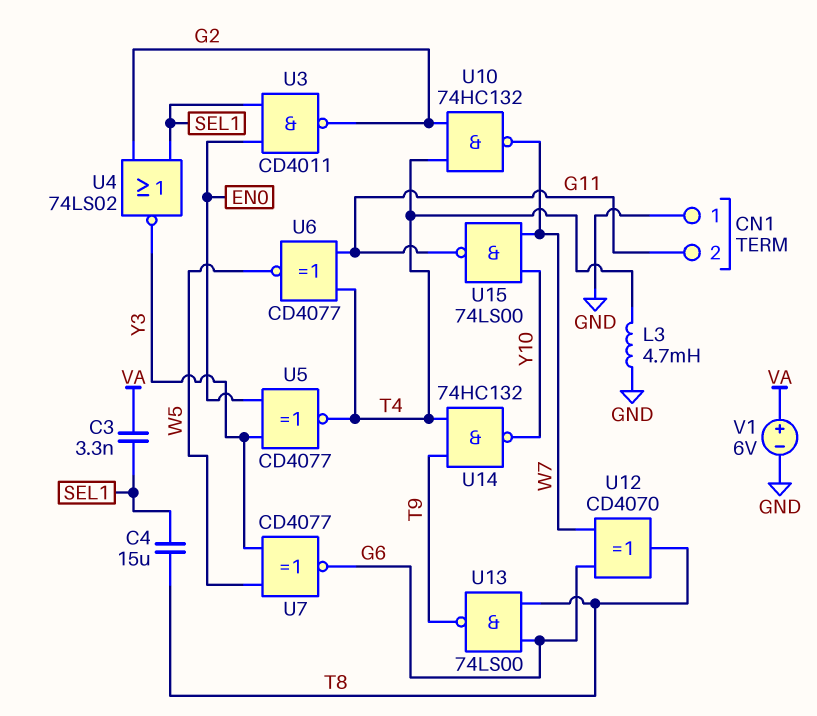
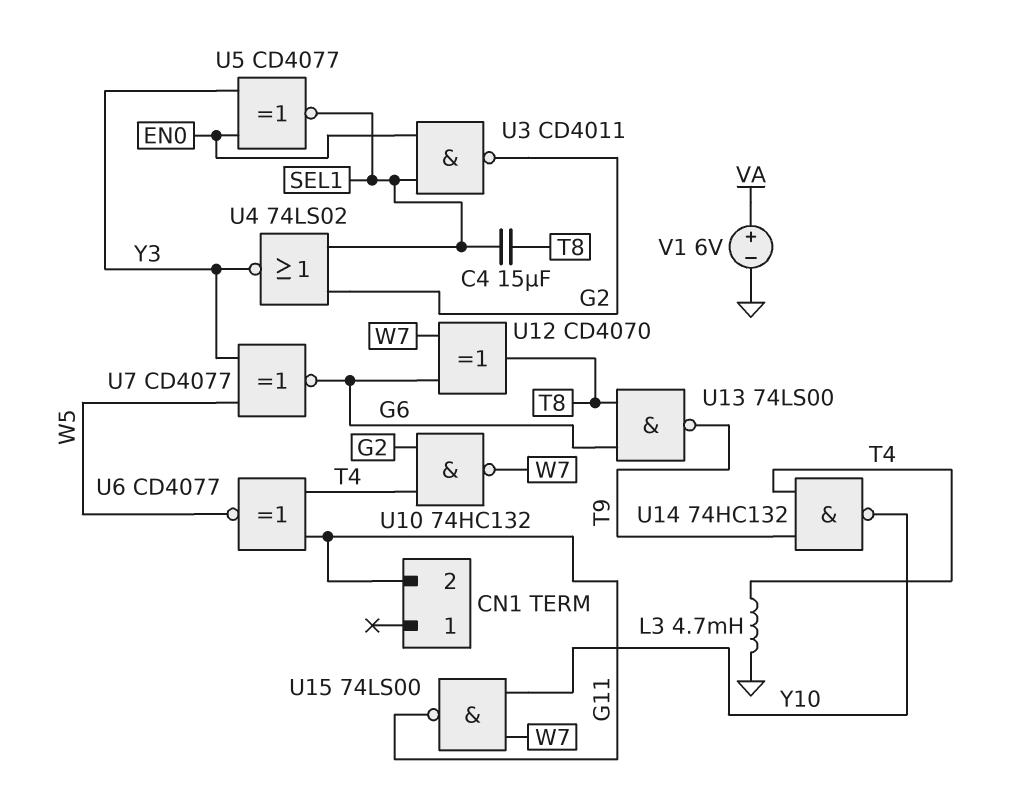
C3: 3.3nF (SEL1, VA) -> none
CN1 pin 1: GND -> none
U5: XNOR CD4077 (in EN0, in Y3, out T4) -> XNOR CD4077 (in EN0, in Y3, out SEL1)

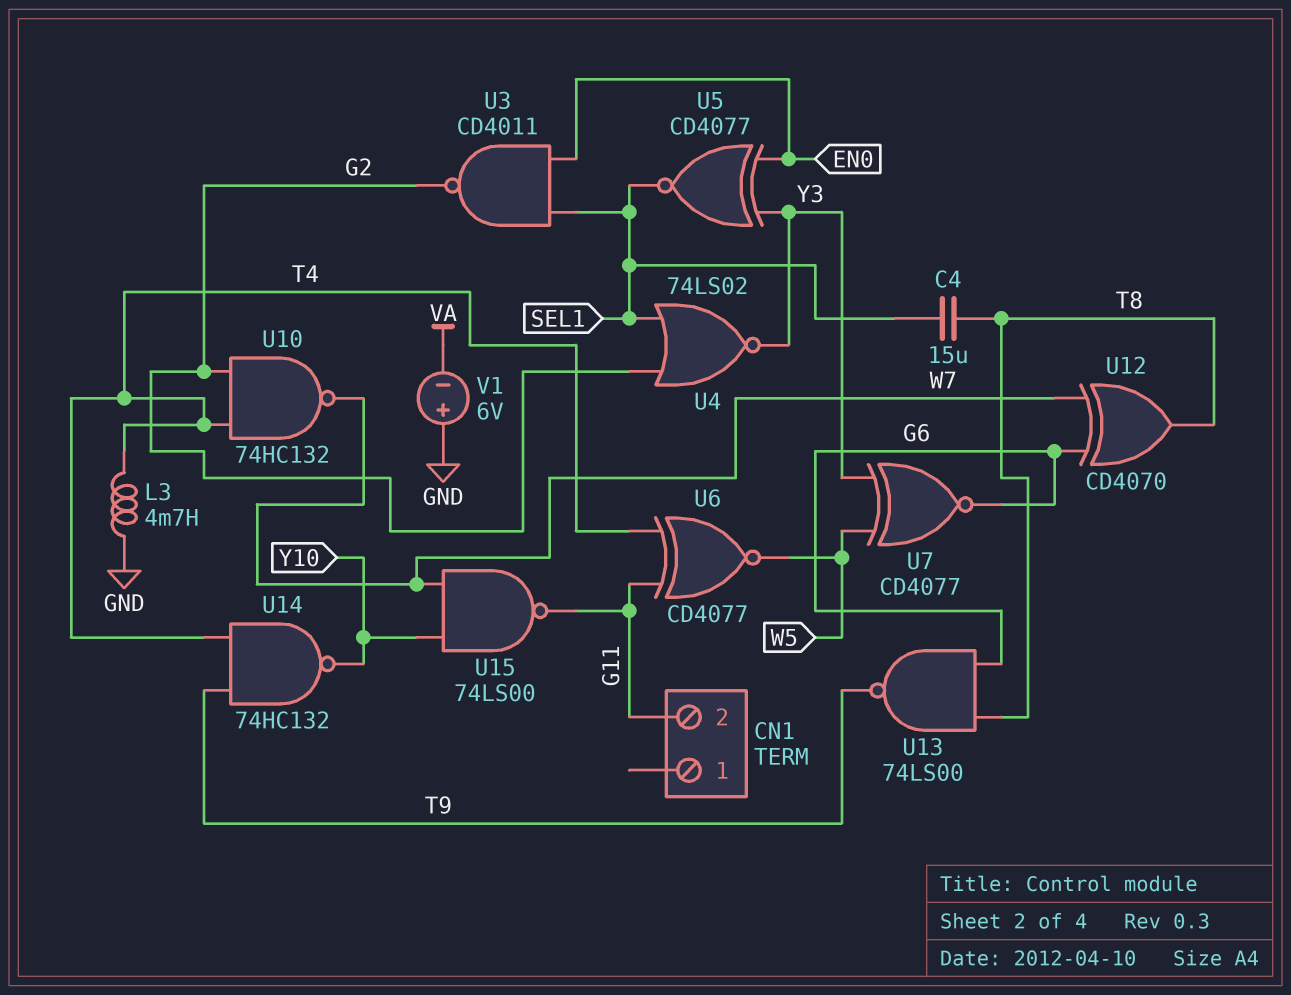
V1: 6V (plus VA, minus GND) -> 6V (plus GND, minus VA)

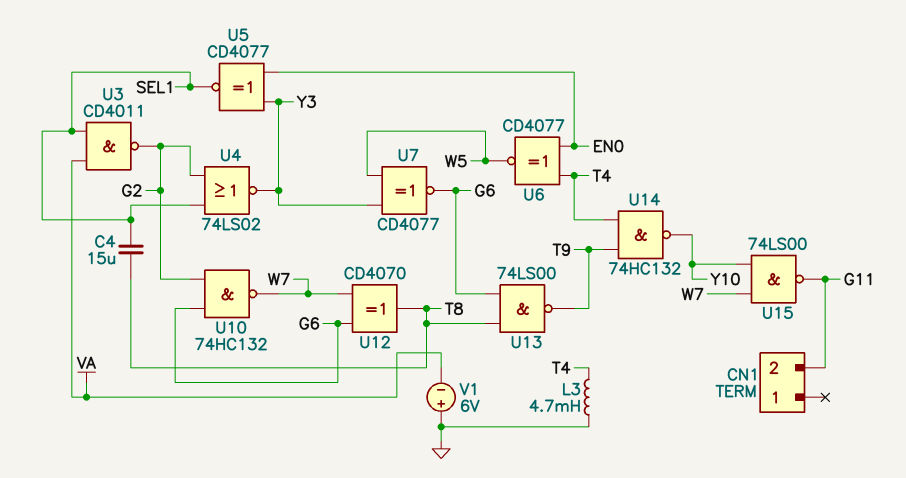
U3: NAND CD4011 (in EN0, in SEL1, out G2) -> NAND CD4011 (in SEL1, in VA, out G2)
U6: XNOR CD4077 (in G11, in T4, out W5) -> XNOR CD4077 (in EN0, in T4, out W5)
U10: NAND 74HC132 (in G2, in T4, out W7) -> NAND 74HC132 (in G2, in G6, out W7)

